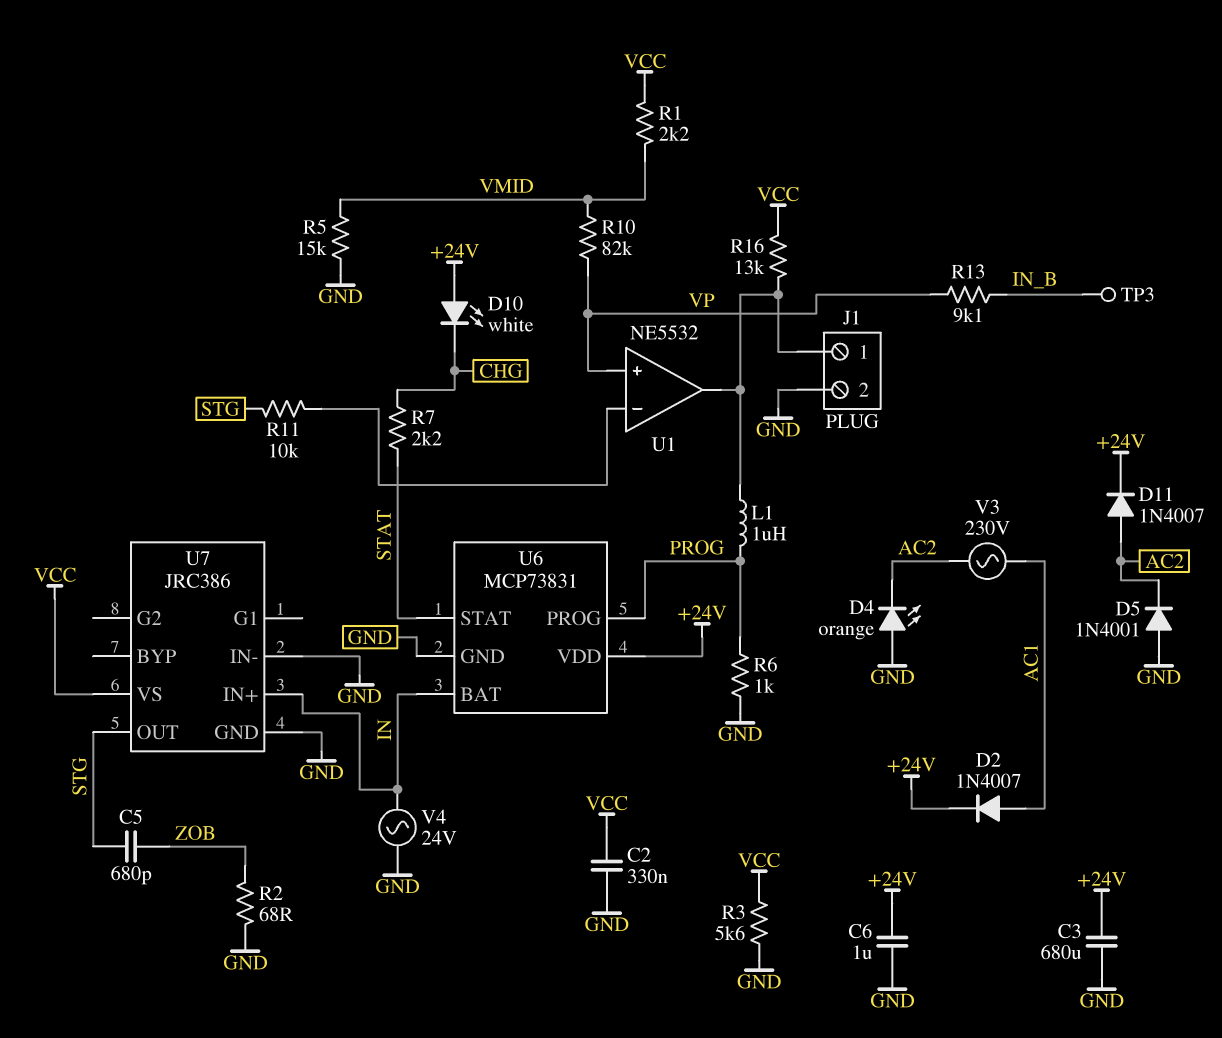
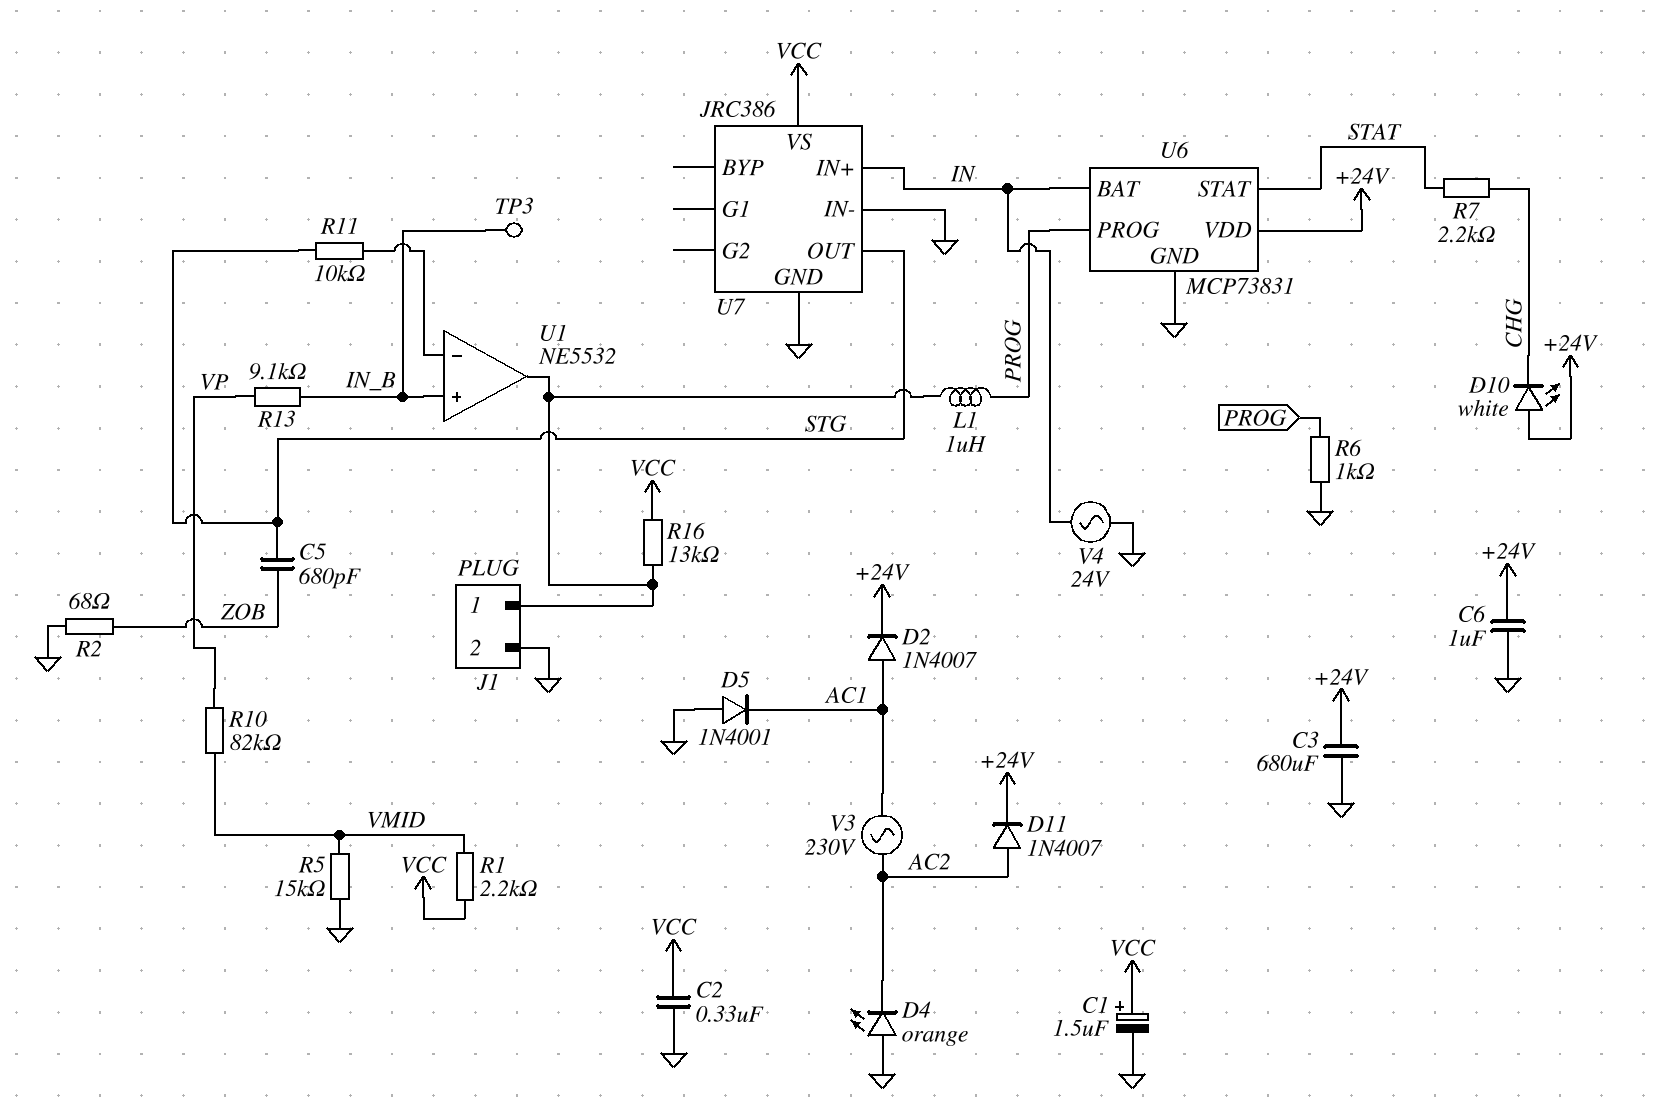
C1: none -> 1.5uF (plus VCC, minus GND)
D5: diode 1N4001 (A GND, K AC2) -> diode 1N4001 (A GND, K AC1)
R3: 5.6k (GND, VCC) -> none
U1 pin in+: VP -> IN_B

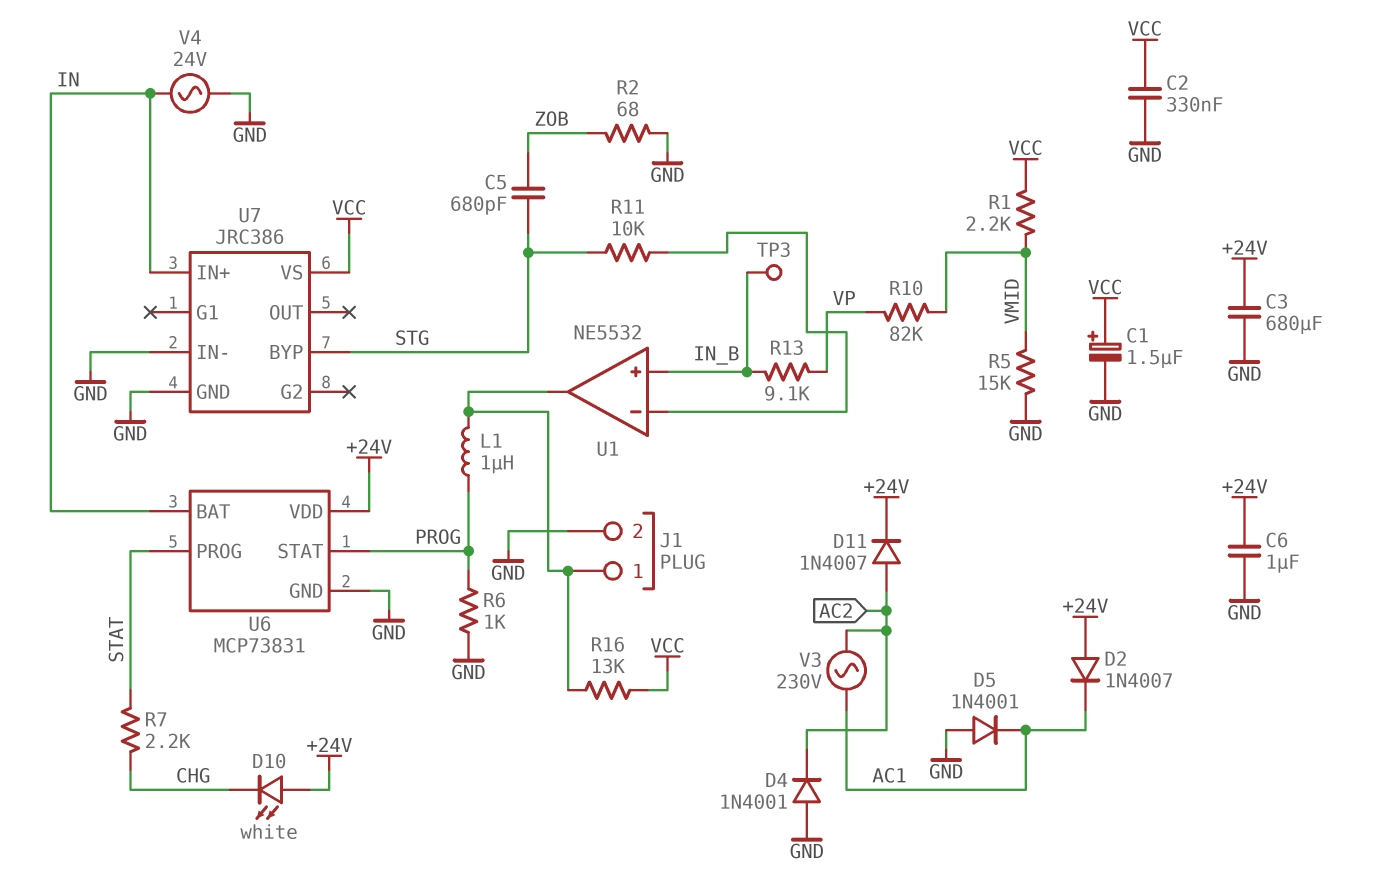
D2: diode 1N4007 (A AC1, K +24V) -> diode 1N4007 (A +24V, K AC1)
D4: LED orange (A GND, K AC2) -> diode 1N4001 (A GND, K AC2)
U6 pin PROG: PROG -> STAT
U6 pin STAT: STAT -> PROG
U7 pin BYP: none -> STG
U7 pin OUT: STG -> none

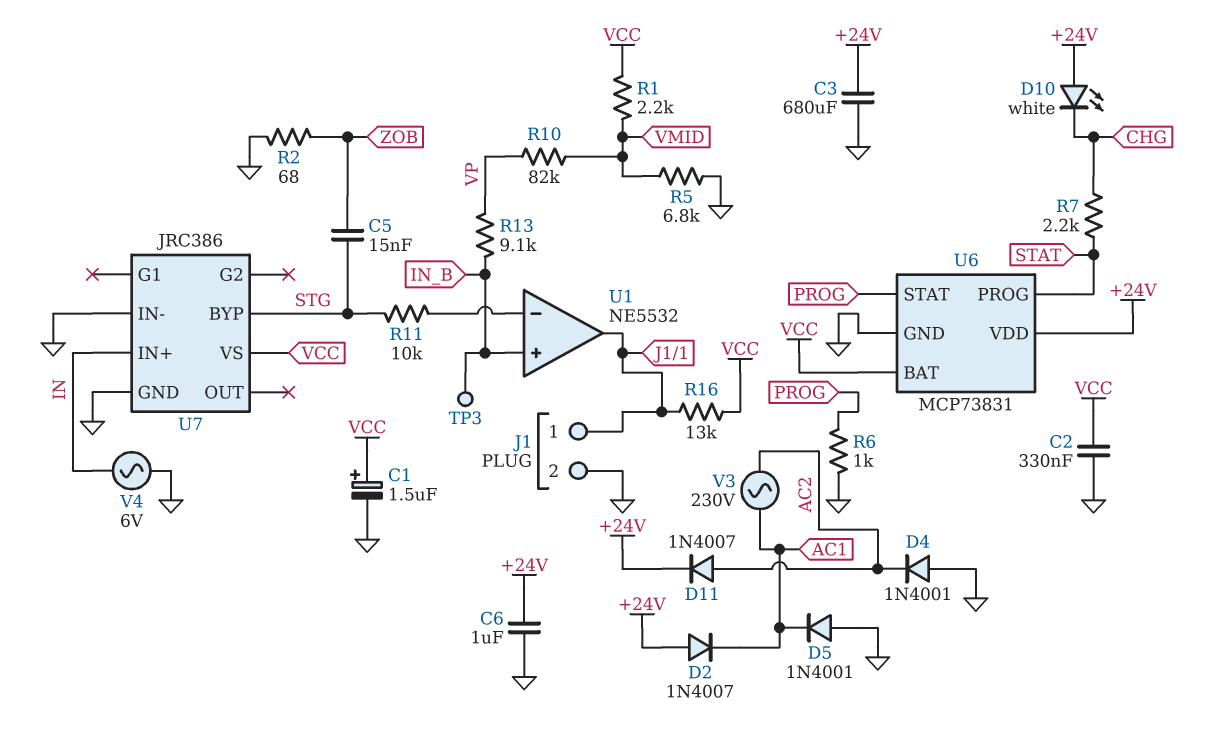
C5: 680pF (STG, ZOB) -> 15nF (STG, ZOB)
L1: 1uH (J1/1, PROG) -> none
R5: 15k (GND, VMID) -> 6.8k (GND, VMID)
U6 pin BAT: IN -> VCC
V4: AC 24V (GND, IN) -> AC 6V (GND, IN)

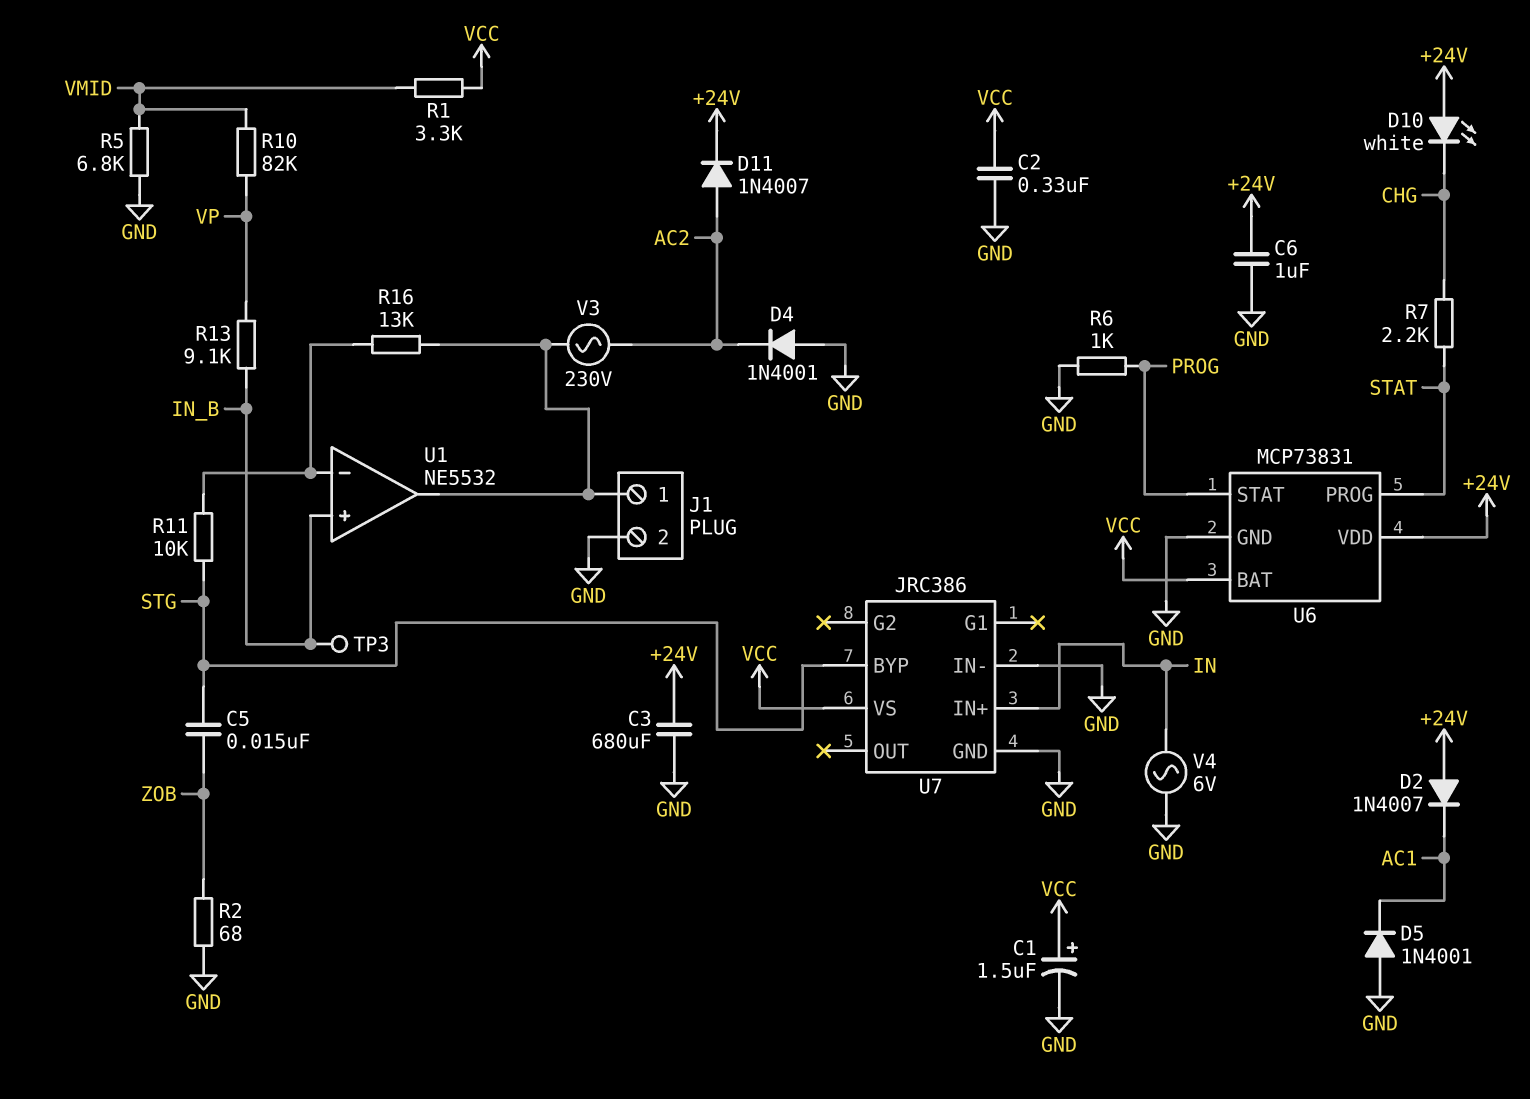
R1: 2.2k (VCC, VMID) -> 3.3k (VCC, VMID)
R16: 13k (J1/1, VCC) -> 13k (J1/1, U1/in-)
V3: AC 230V (AC1, AC2) -> AC 230V (AC2, J1/1)

